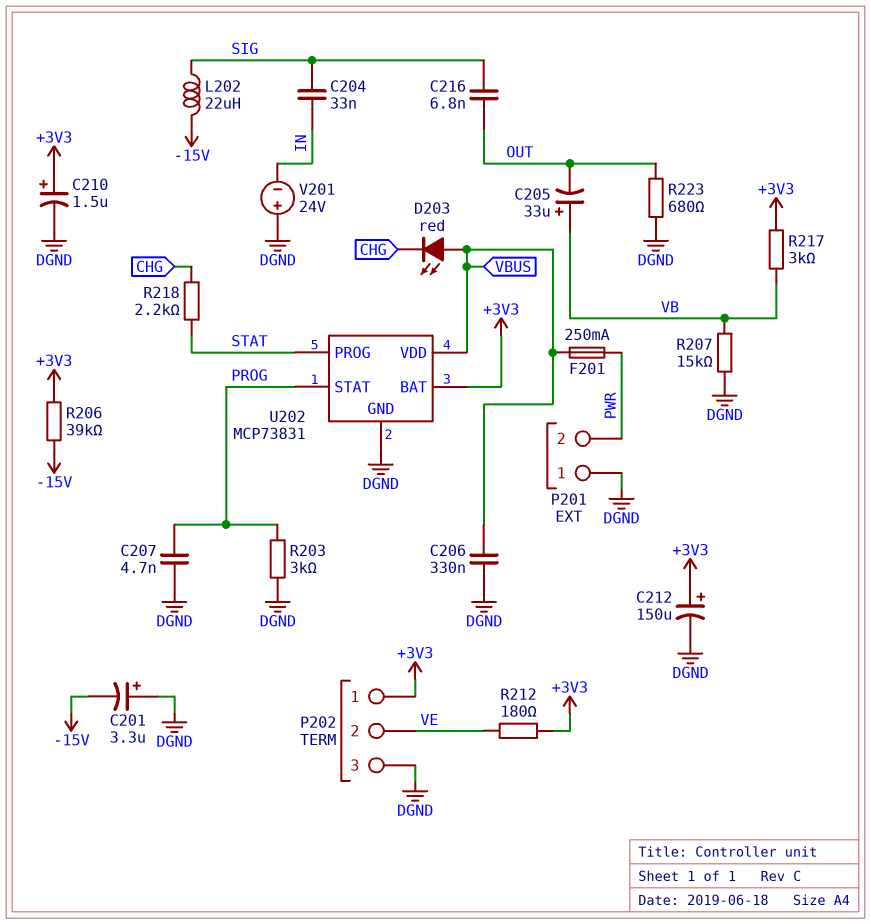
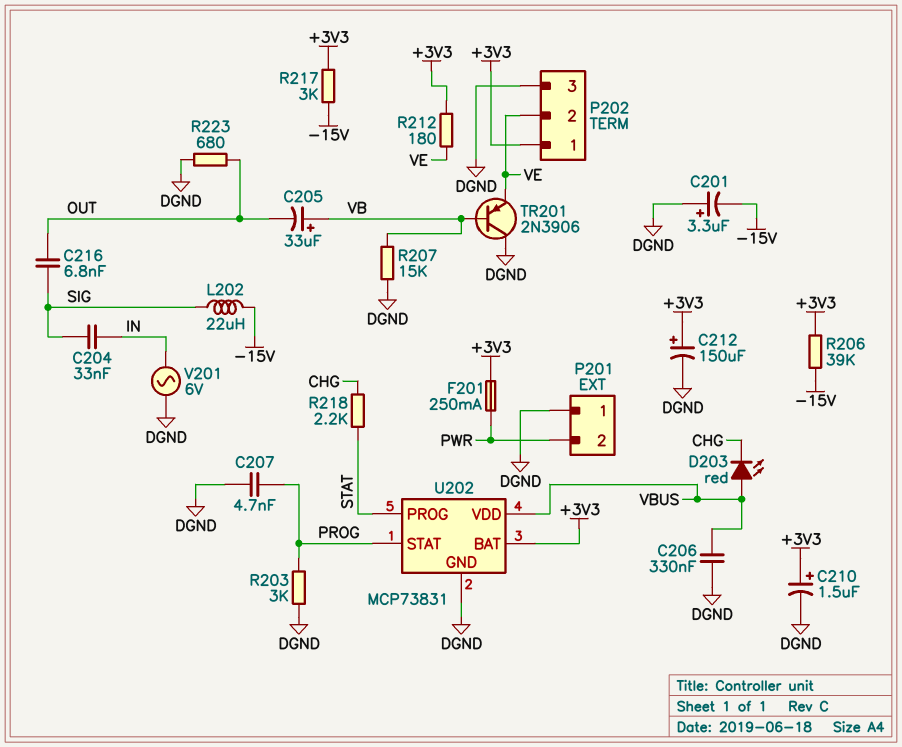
F201: 250mA (PWR, VBUS) -> 250mA (+3V3, PWR)
R217: 3k (+3V3, VB) -> 3k (+3V3, -15V)
TR201: none -> PNP 2N3906 (B VB, C DGND, E VE)
V201: 24V (plus DGND, minus IN) -> AC 6V (DGND, IN)

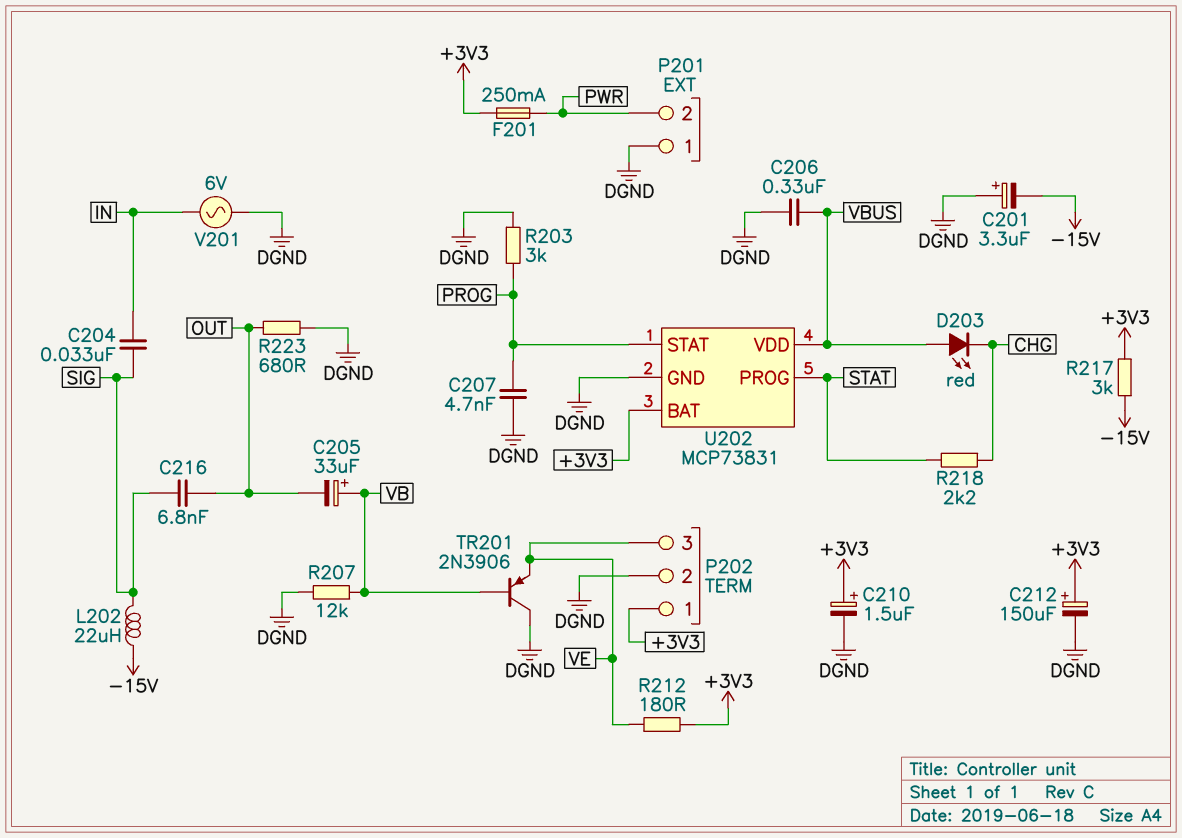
P202 pin 2: VE -> DGND
P202 pin 3: DGND -> VE
R206: 39k (+3V3, -15V) -> none
R207: 15k (DGND, VB) -> 12k (DGND, VB)

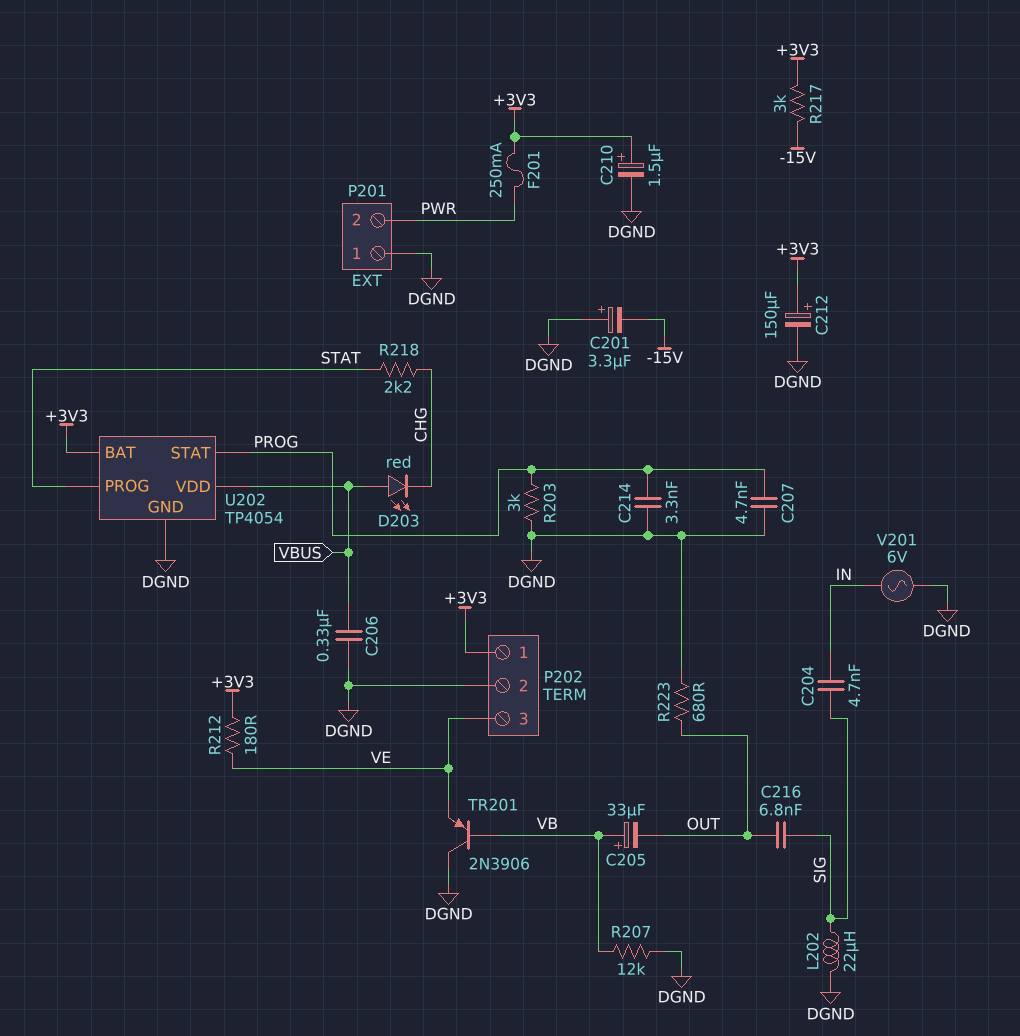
C204: 33nF (IN, SIG) -> 4.7nF (IN, SIG)
C214: none -> 3.3nF (DGND, PROG)
L202: 22uH (-15V, SIG) -> 22uH (DGND, SIG)
U202: MCP73831 -> TP4054

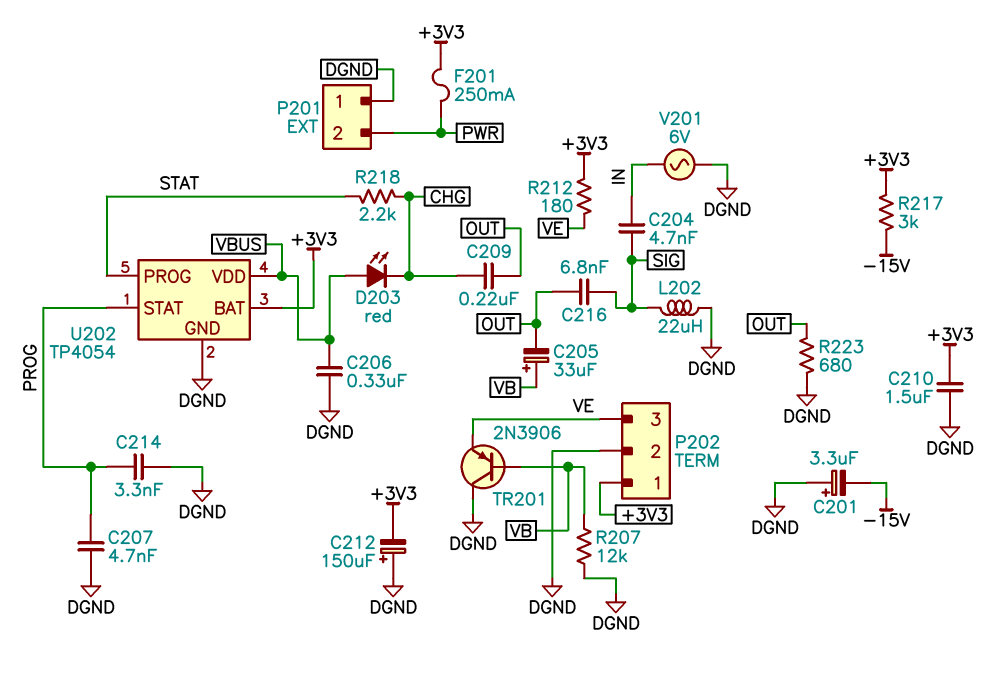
C209: none -> 220nF (CHG, OUT)
C210: 1.5uF (plus +3V3, minus DGND) -> 1.5uF (+3V3, DGND)
C212: 150uF (plus +3V3, minus DGND) -> 150uF (plus DGND, minus +3V3)
R203: 3k (DGND, PROG) -> none

